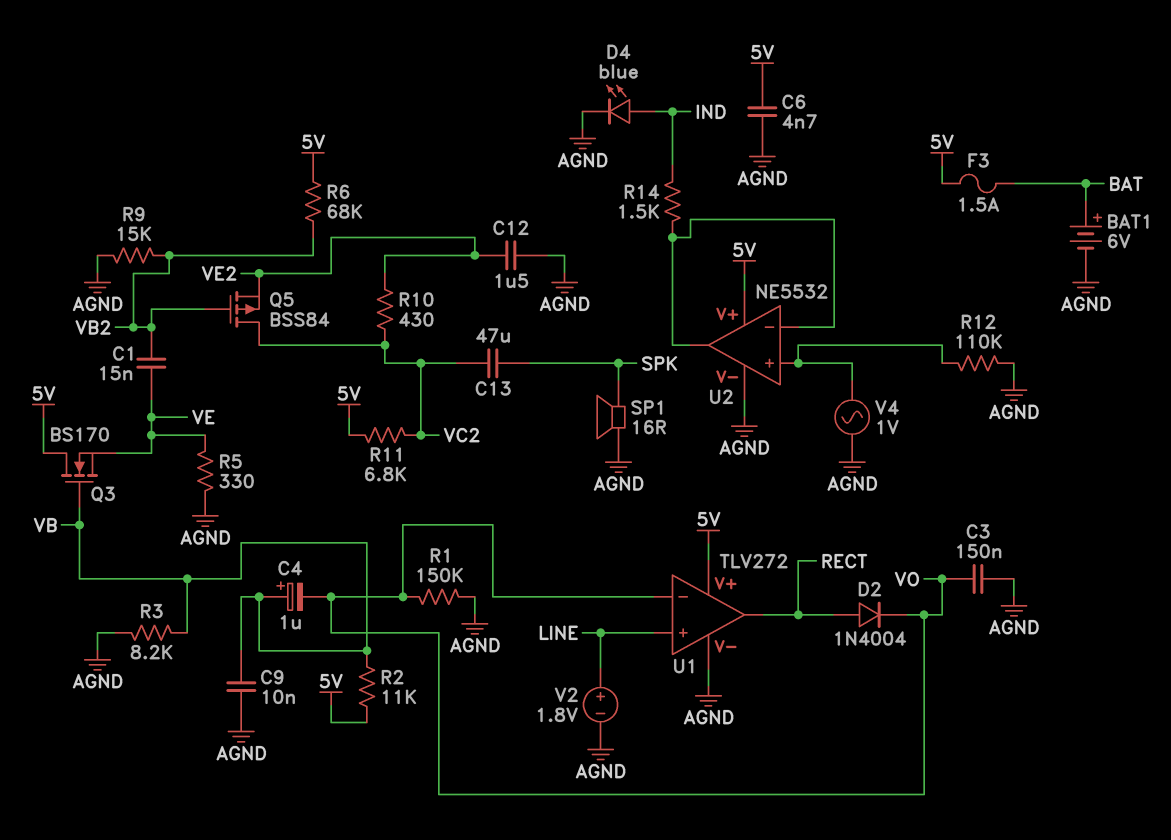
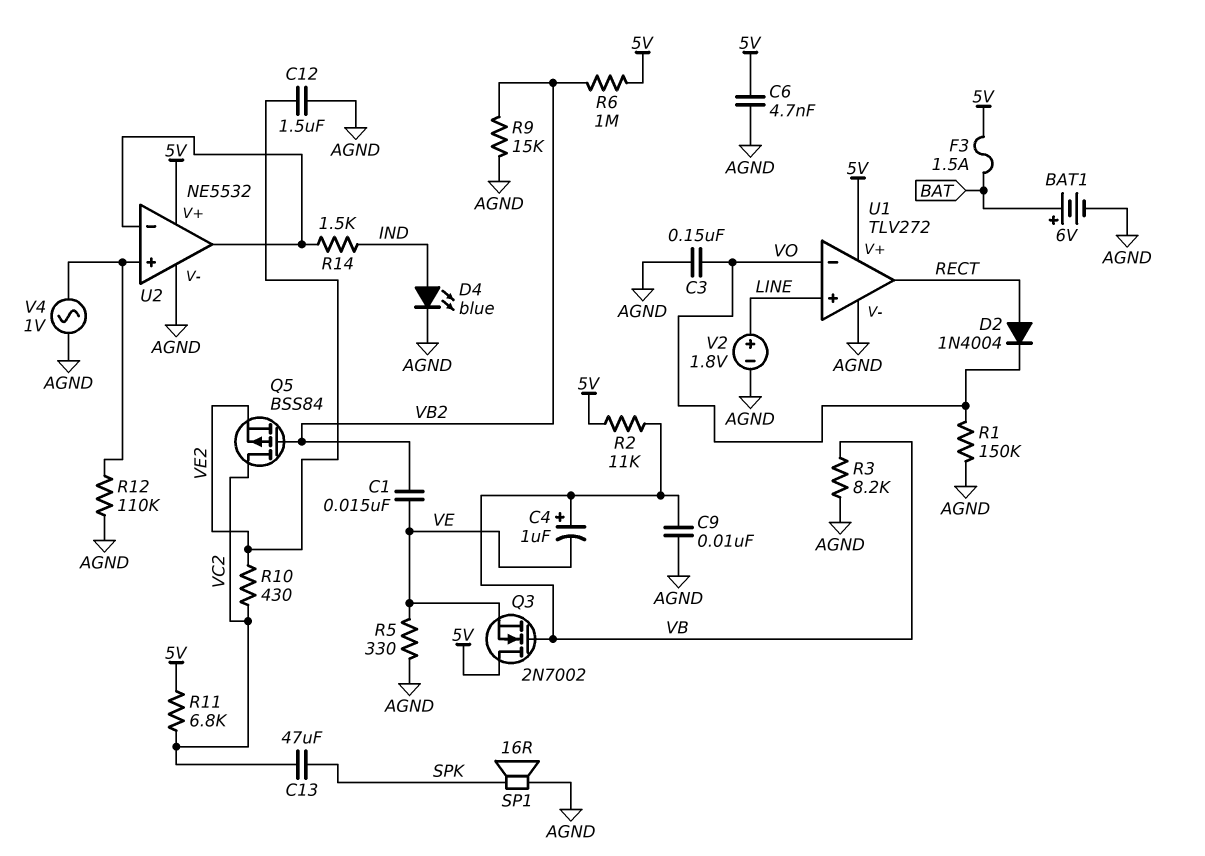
C4: 1uF (plus VB, minus VO) -> 1uF (plus VB, minus VE)
Q3: NMOS BS170 (G VB, D 5V, S VE) -> NMOS 2N7002 (G VB, D 5V, S VE)
R6: 68k (5V, VB2) -> 1M (5V, VB2)

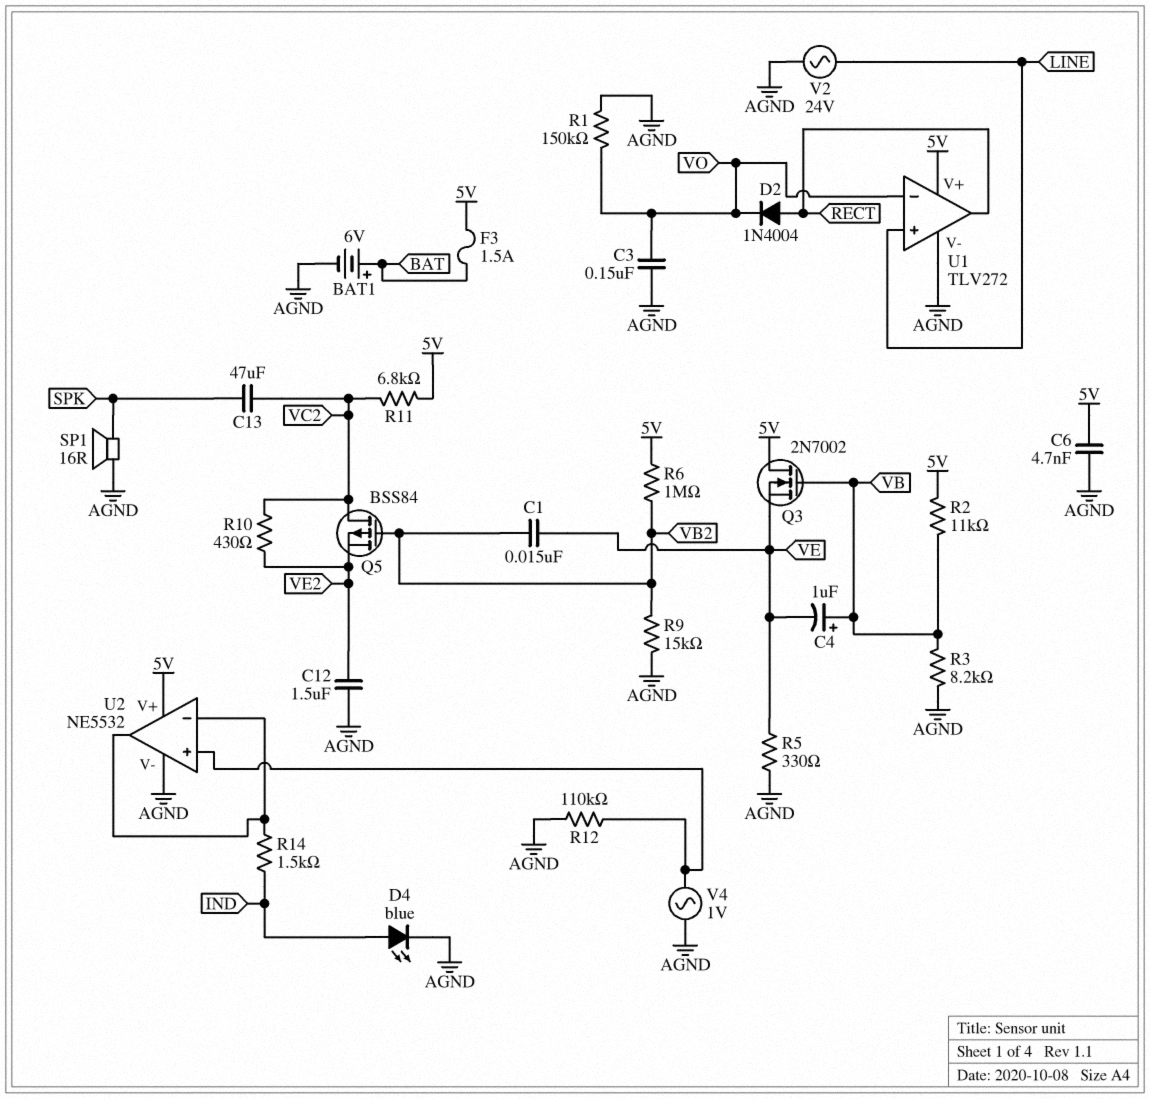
C9: 10nF (AGND, VB) -> none
V2: 1.8V (plus LINE, minus AGND) -> AC 24V (AGND, LINE)

